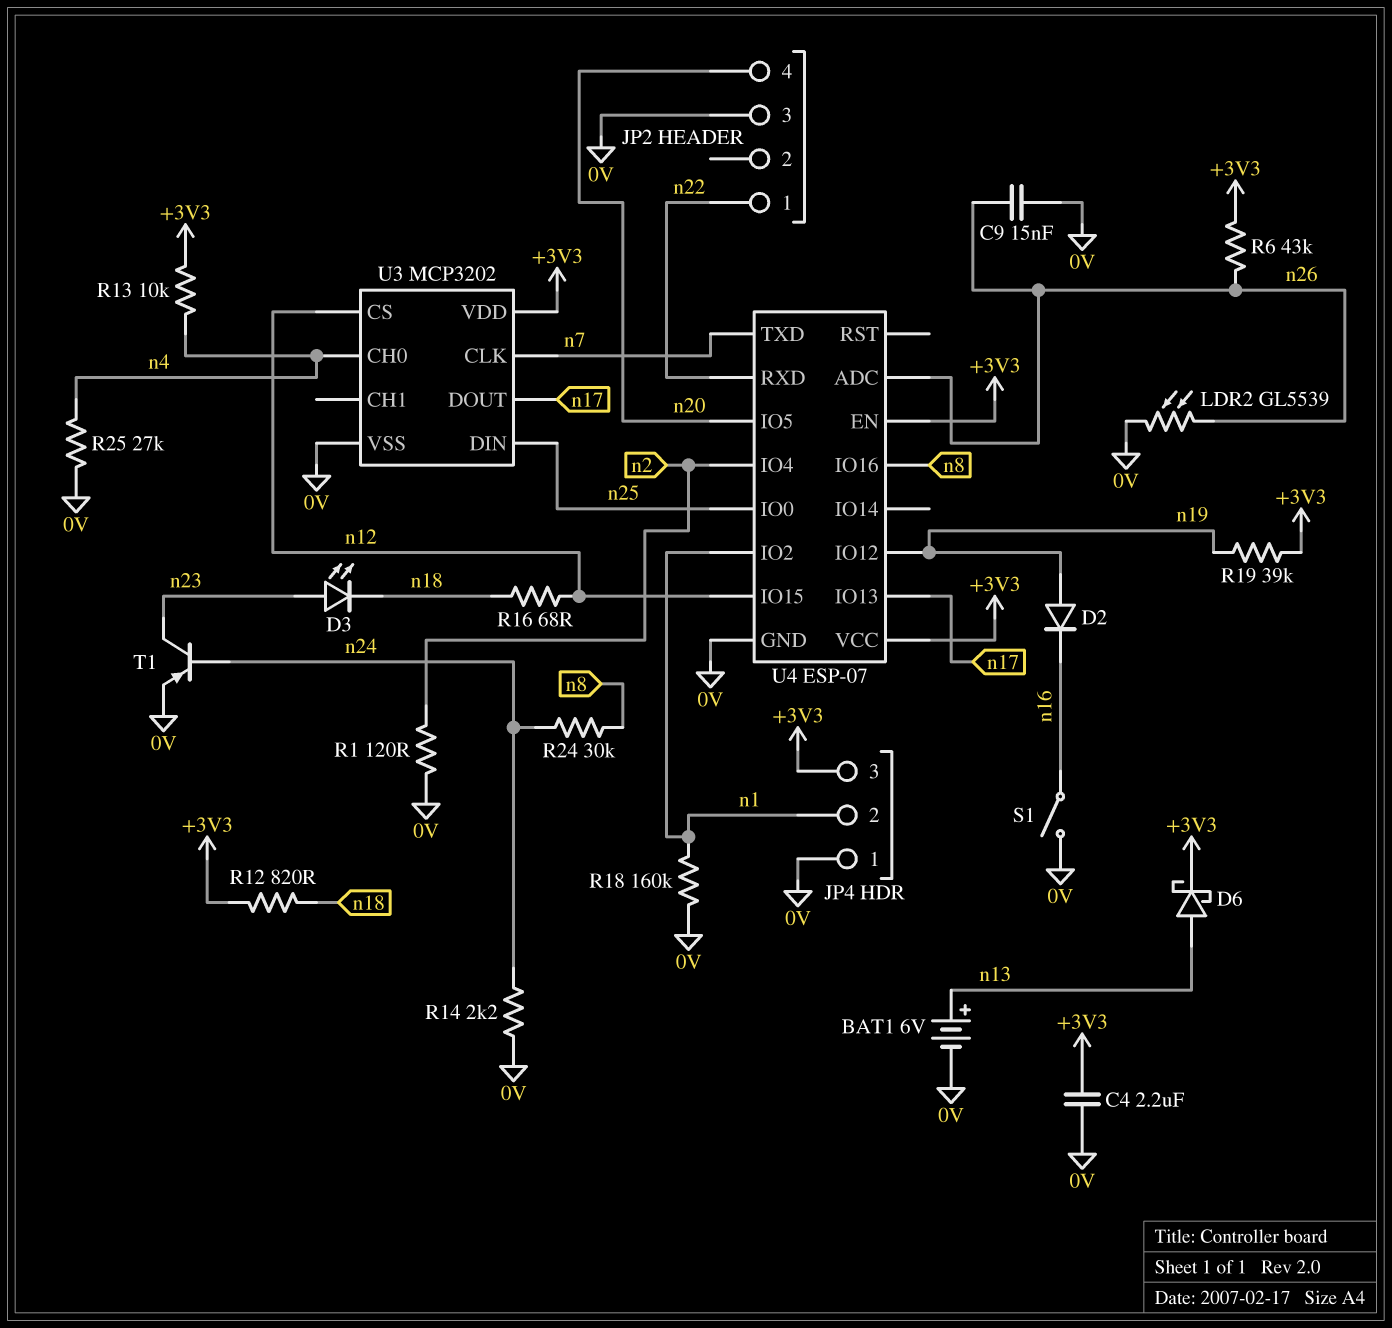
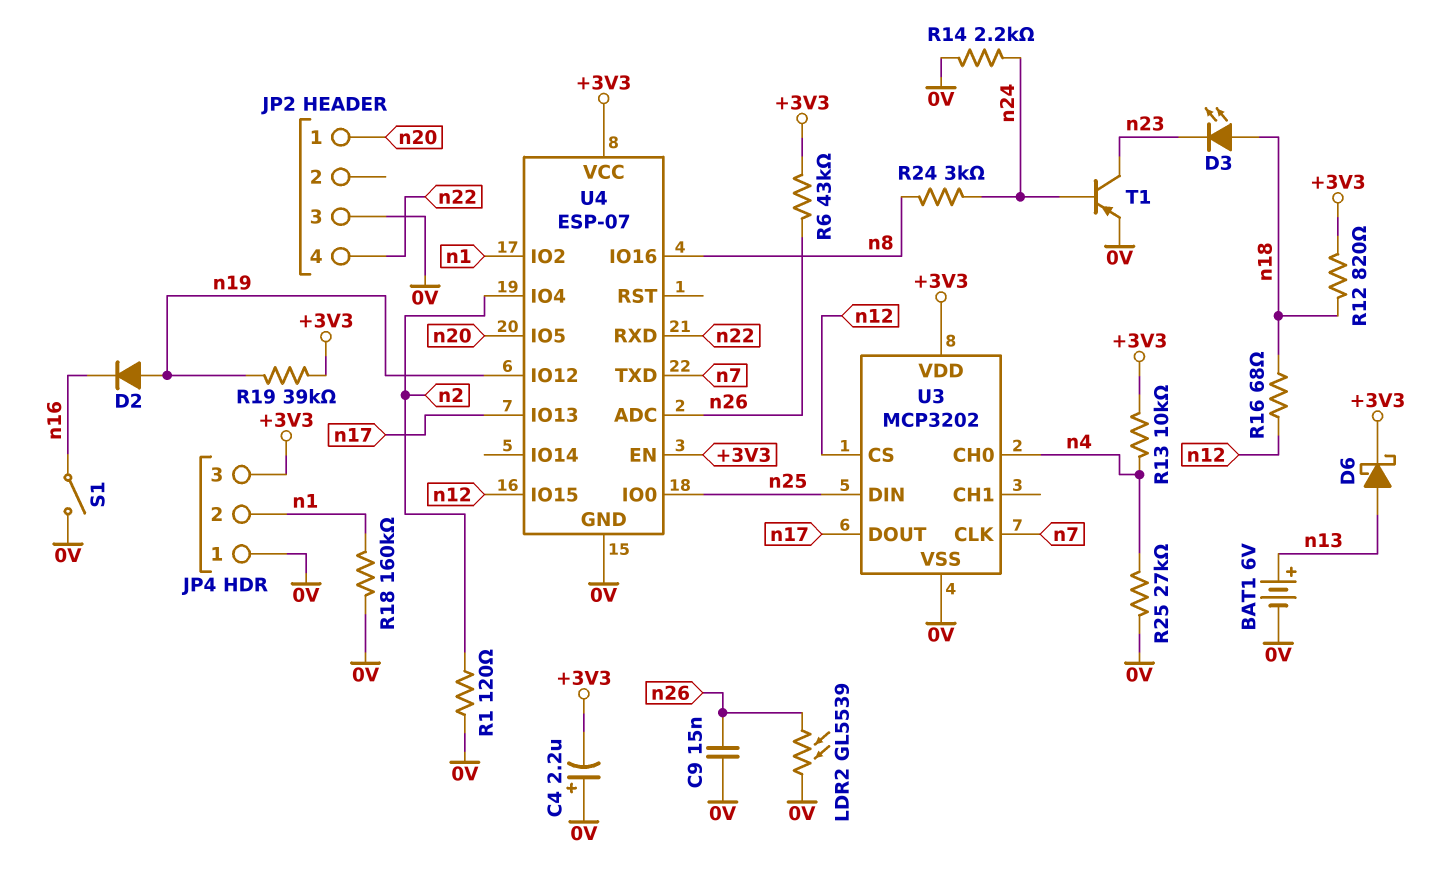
C4: 2.2uF (+3V3, 0V) -> 2.2uF (plus 0V, minus +3V3)
D3: LED (A n23, K n18) -> LED (A n18, K n23)
JP2 pin 1: n22 -> n20
JP2 pin 4: n20 -> n22
R24: 30k (n8, n24) -> 3k (n8, n24)

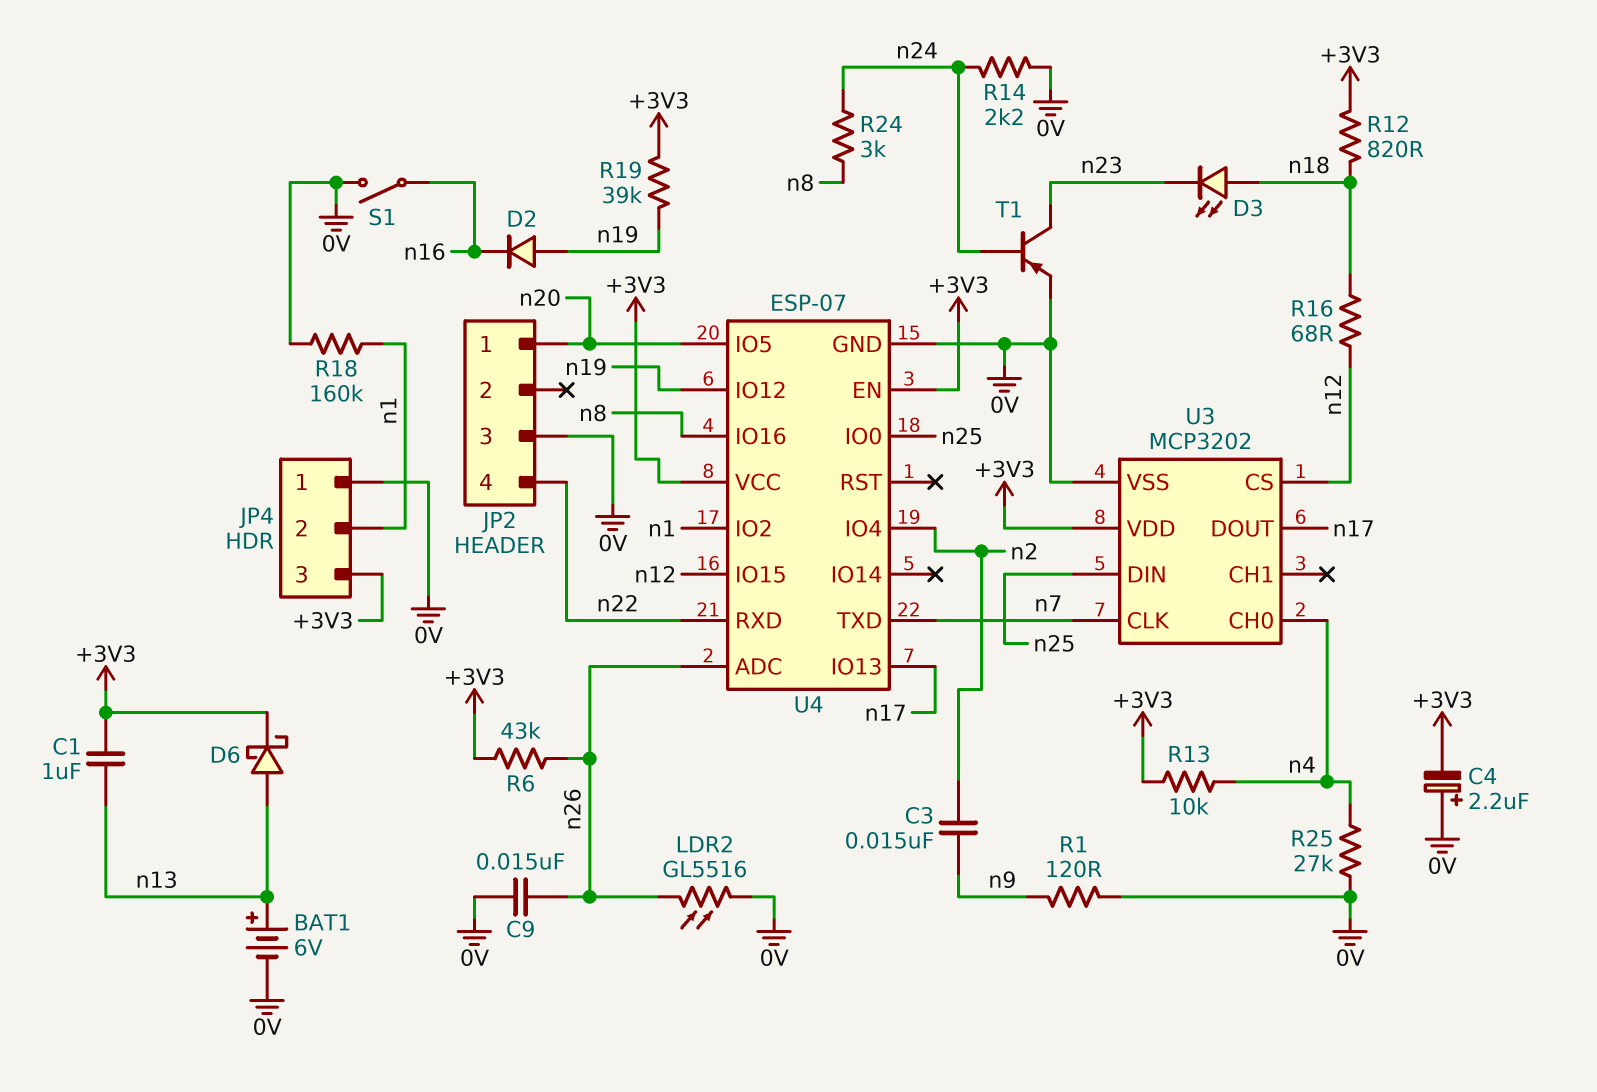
C1: none -> 1uF (+3V3, n13)
C3: none -> 15nF (n2, n9)
LDR2: GL5539 (0V, n26) -> GL5516 (0V, n26)
R1: 120 (0V, n2) -> 120 (0V, n9)

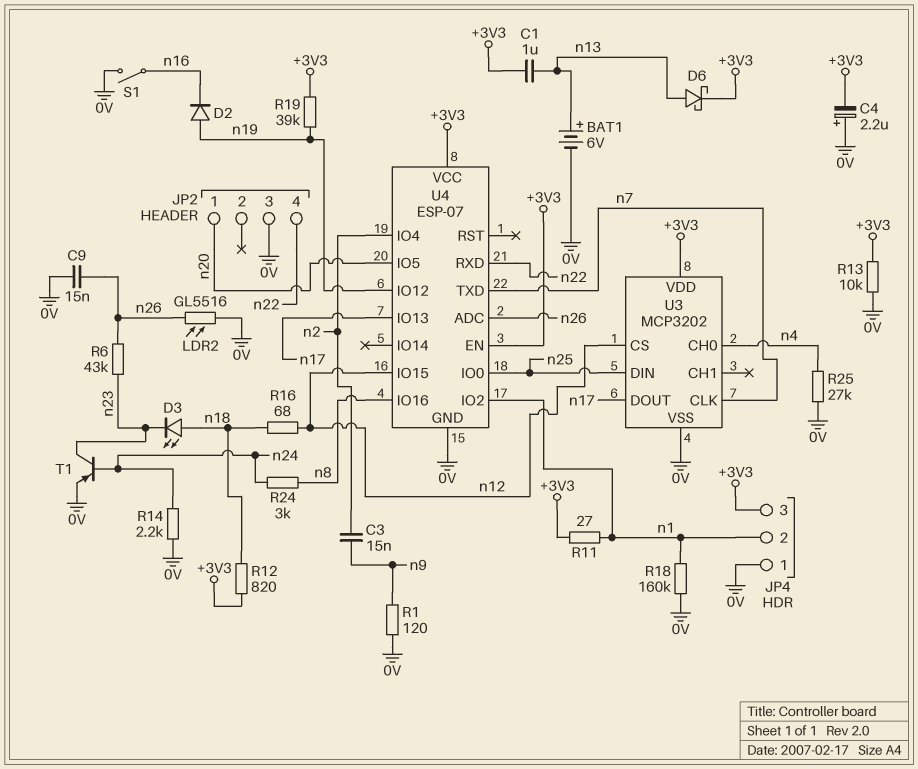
R6: 43k (+3V3, n26) -> 43k (n23, n26)
R11: none -> 27 (+3V3, n1)
R13: 10k (+3V3, n4) -> 10k (+3V3, 0V)

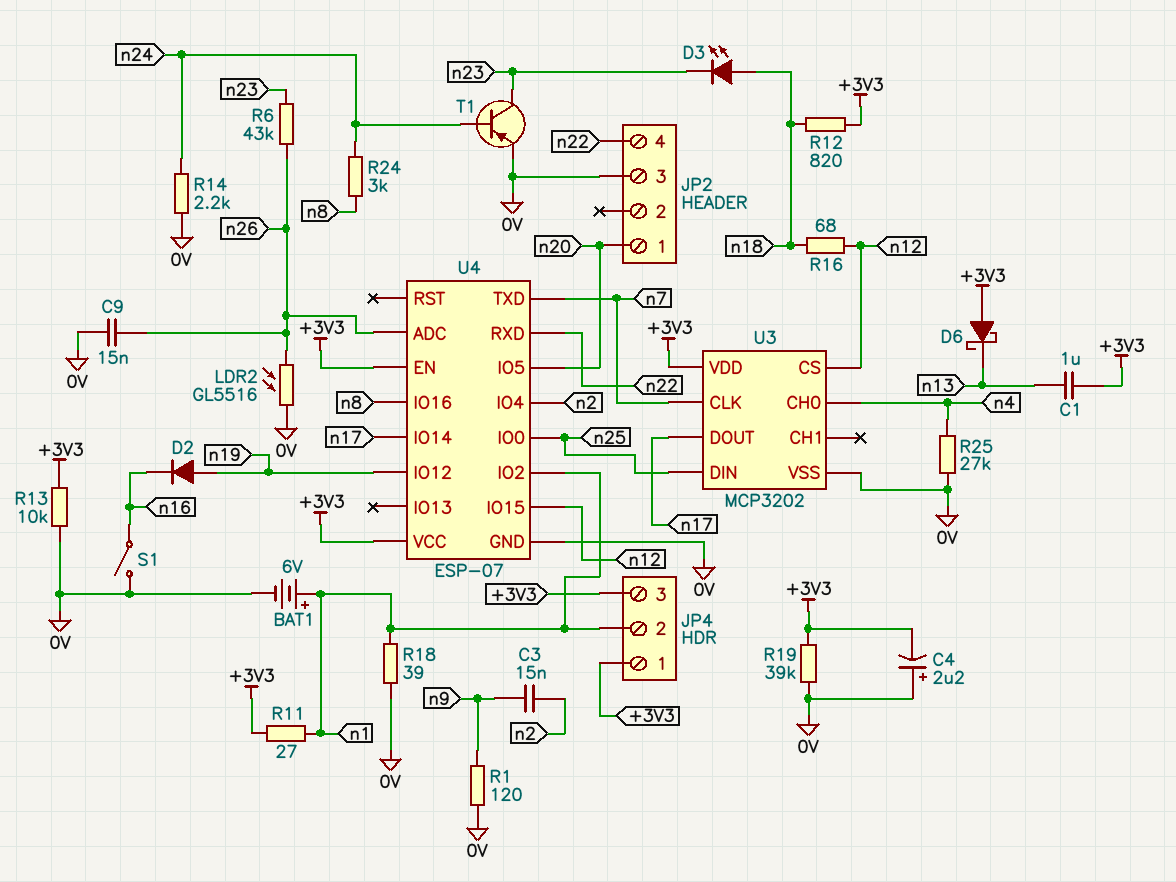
BAT1: 6V (plus n13, minus 0V) -> 6V (plus n1, minus 0V)
D6: schottky (A n13, K +3V3) -> schottky (A +3V3, K n13)
JP4 pin 1: 0V -> +3V3
R18: 160k (0V, n1) -> 39 (0V, n1)
R19: 39k (+3V3, n19) -> 39k (+3V3, 0V)
U4 pin IO13: n17 -> none
U4 pin IO14: none -> n17

